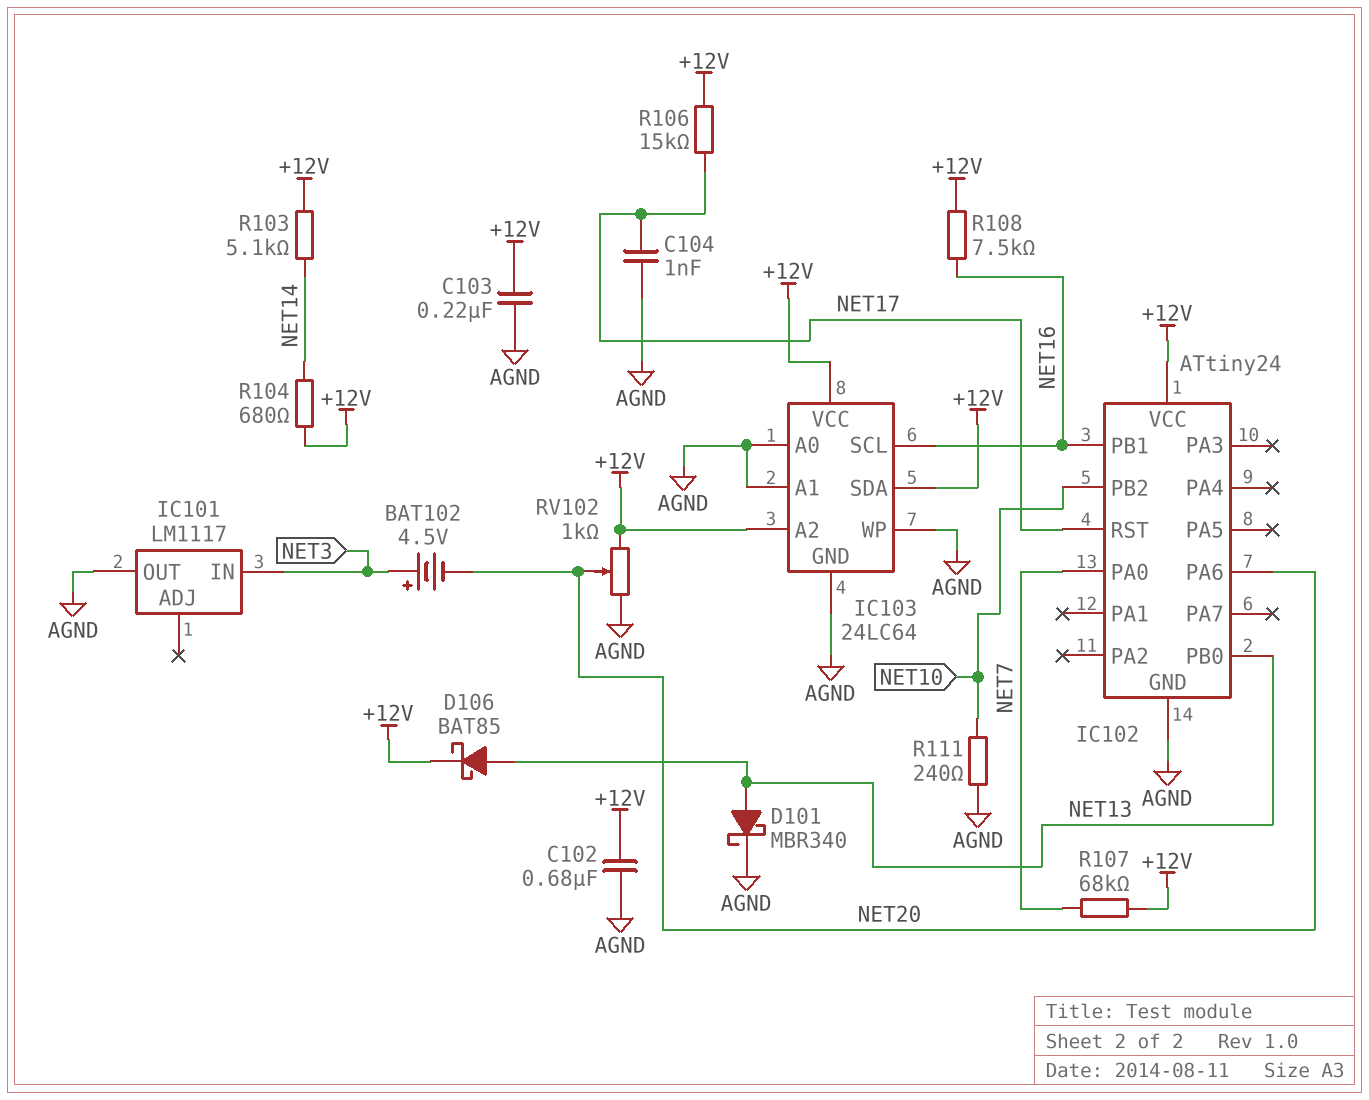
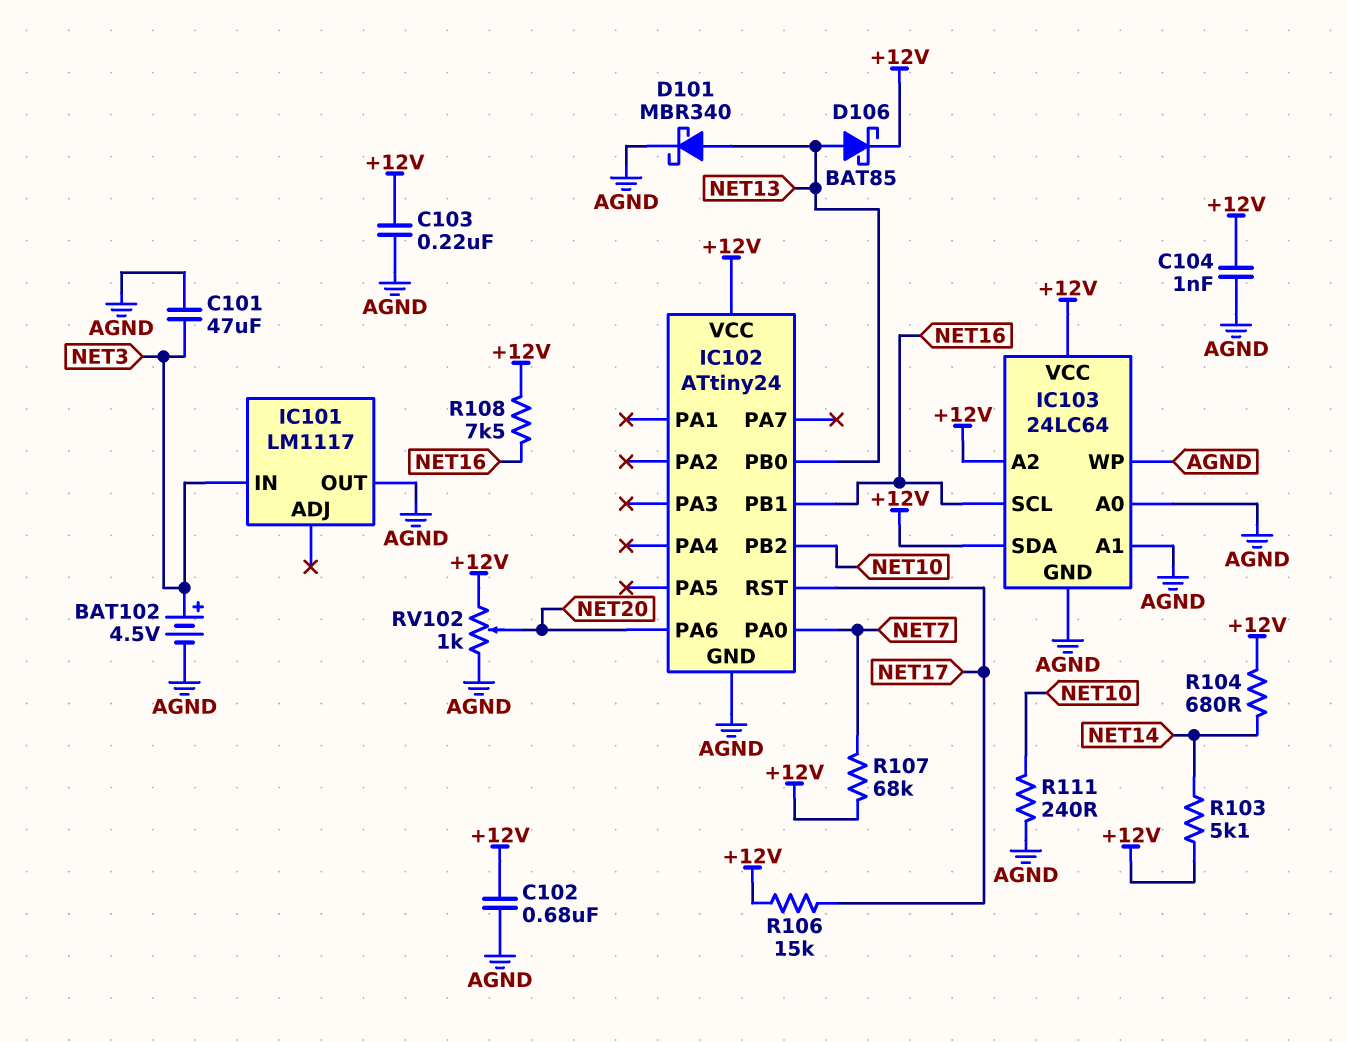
BAT102: 4.5V (plus NET3, minus NET20) -> 4.5V (plus NET3, minus AGND)
C101: none -> 47uF (AGND, NET3)
C104: 1nF (AGND, NET17) -> 1nF (+12V, AGND)

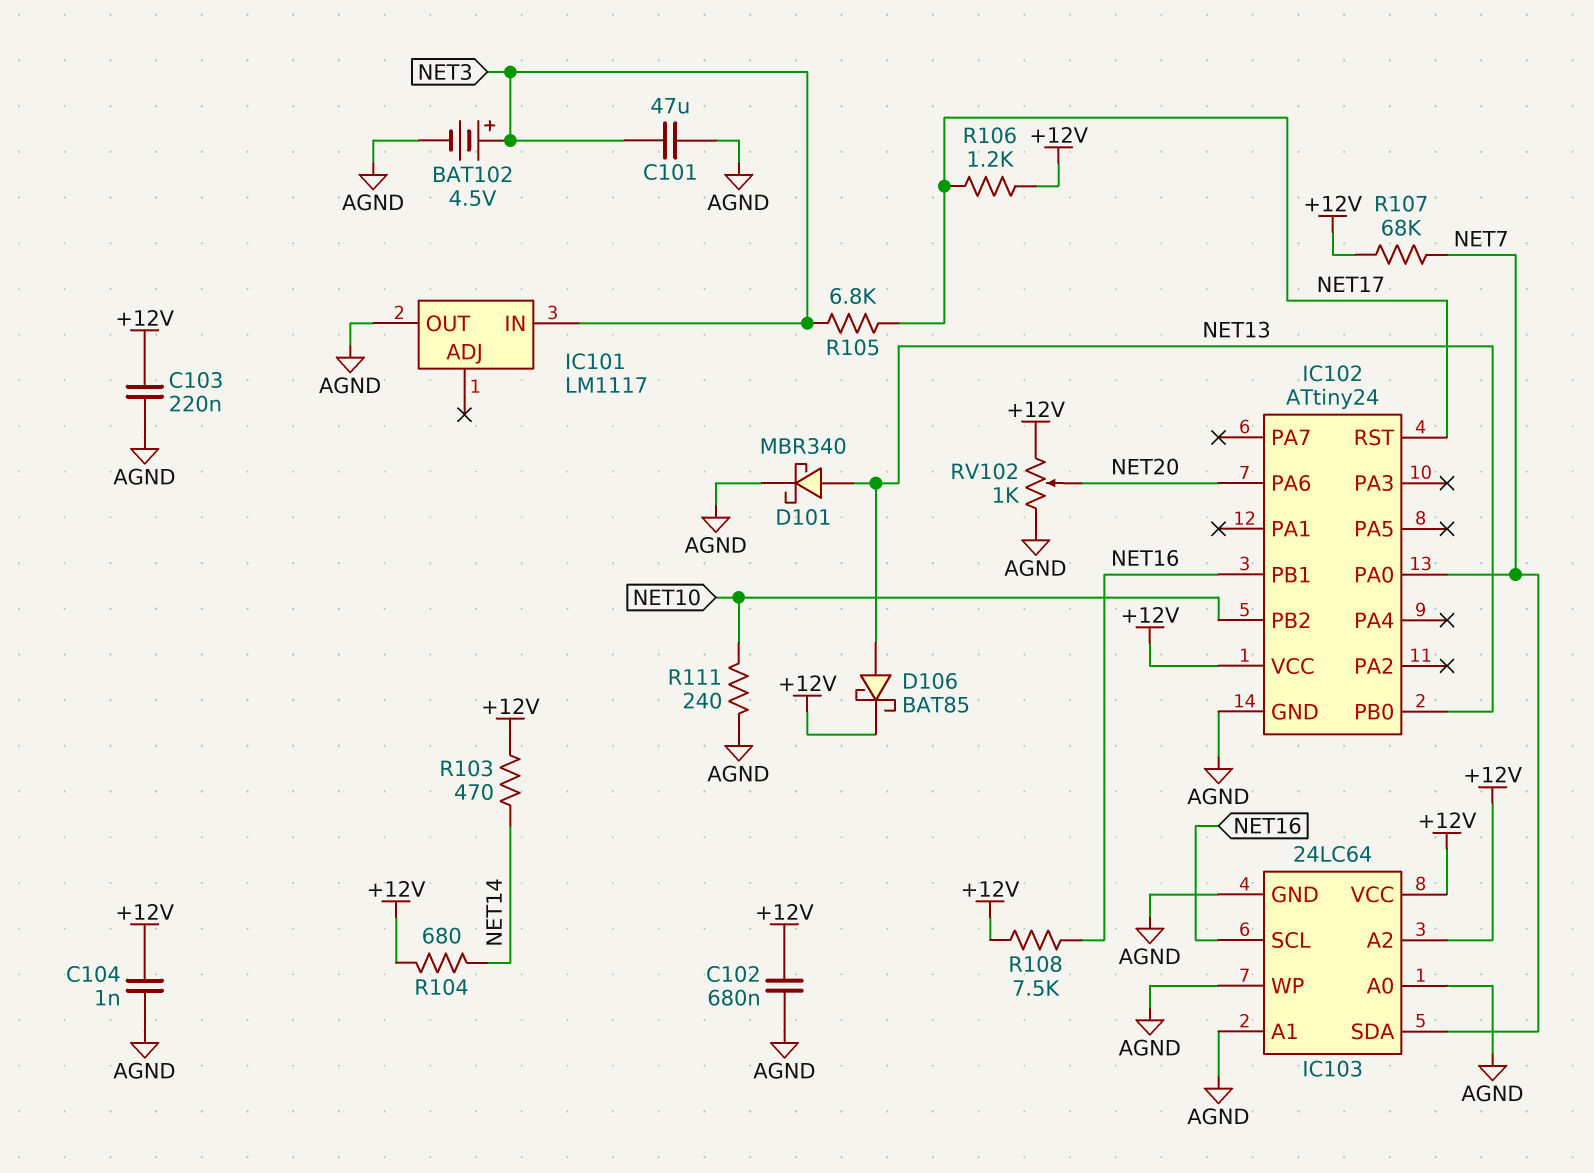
IC103 pin SDA: +12V -> NET7
R103: 5.1k (+12V, NET14) -> 470 (+12V, NET14)
R105: none -> 6.8k (NET3, NET17)
R106: 15k (+12V, NET17) -> 1.2k (+12V, NET17)

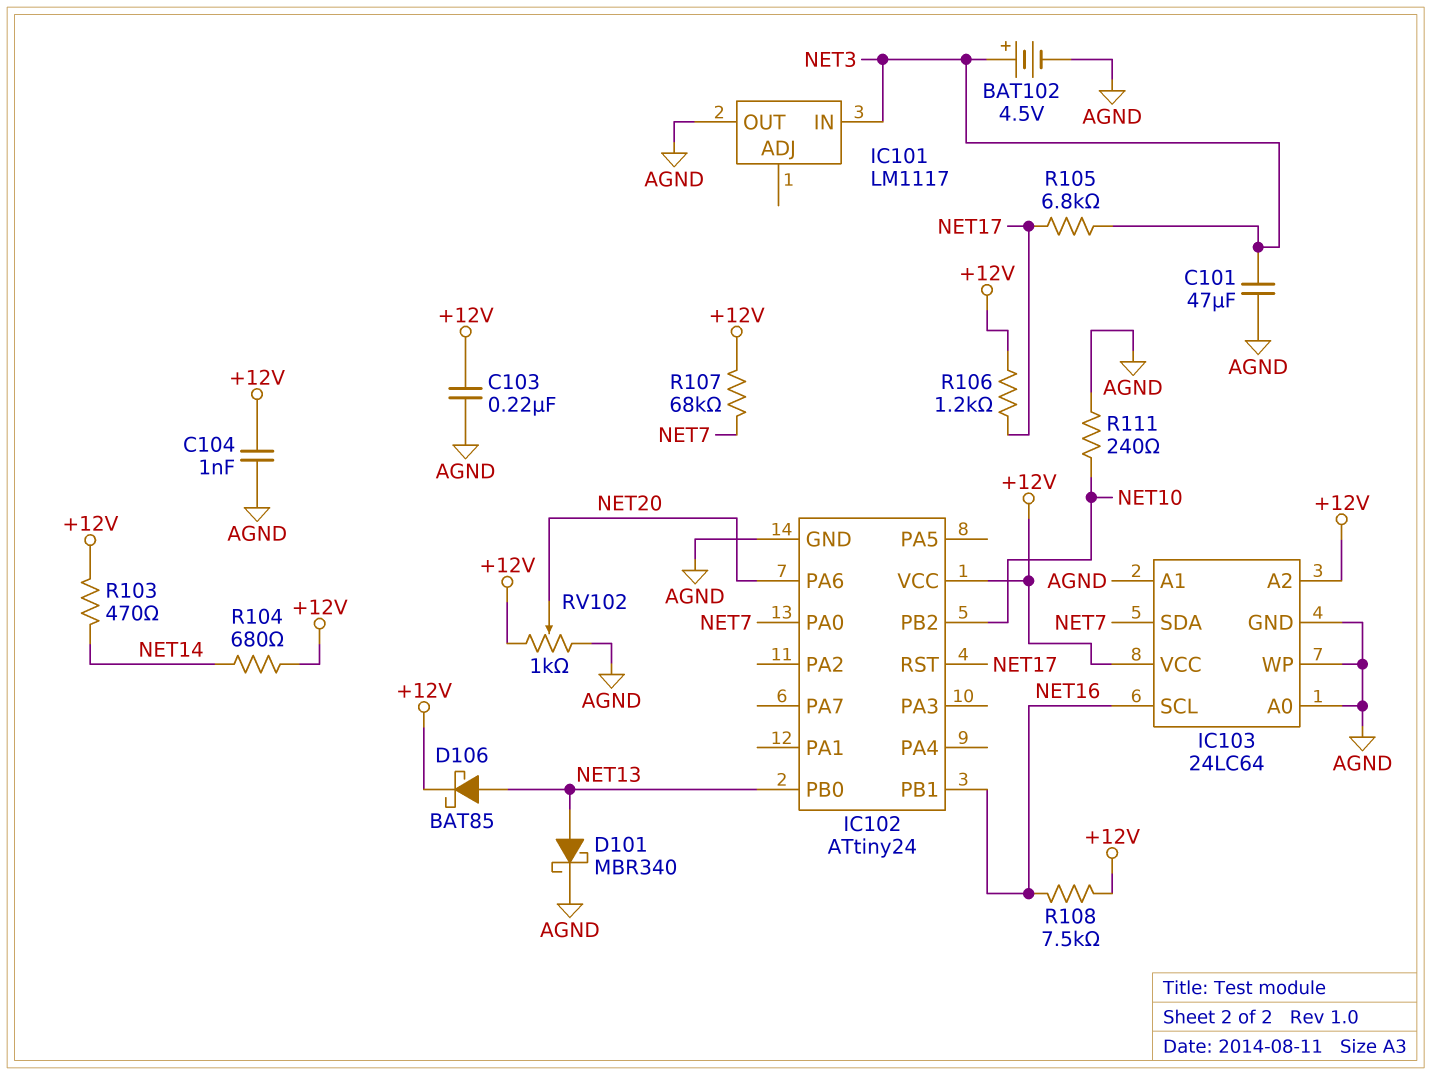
C102: 680nF (+12V, AGND) -> none

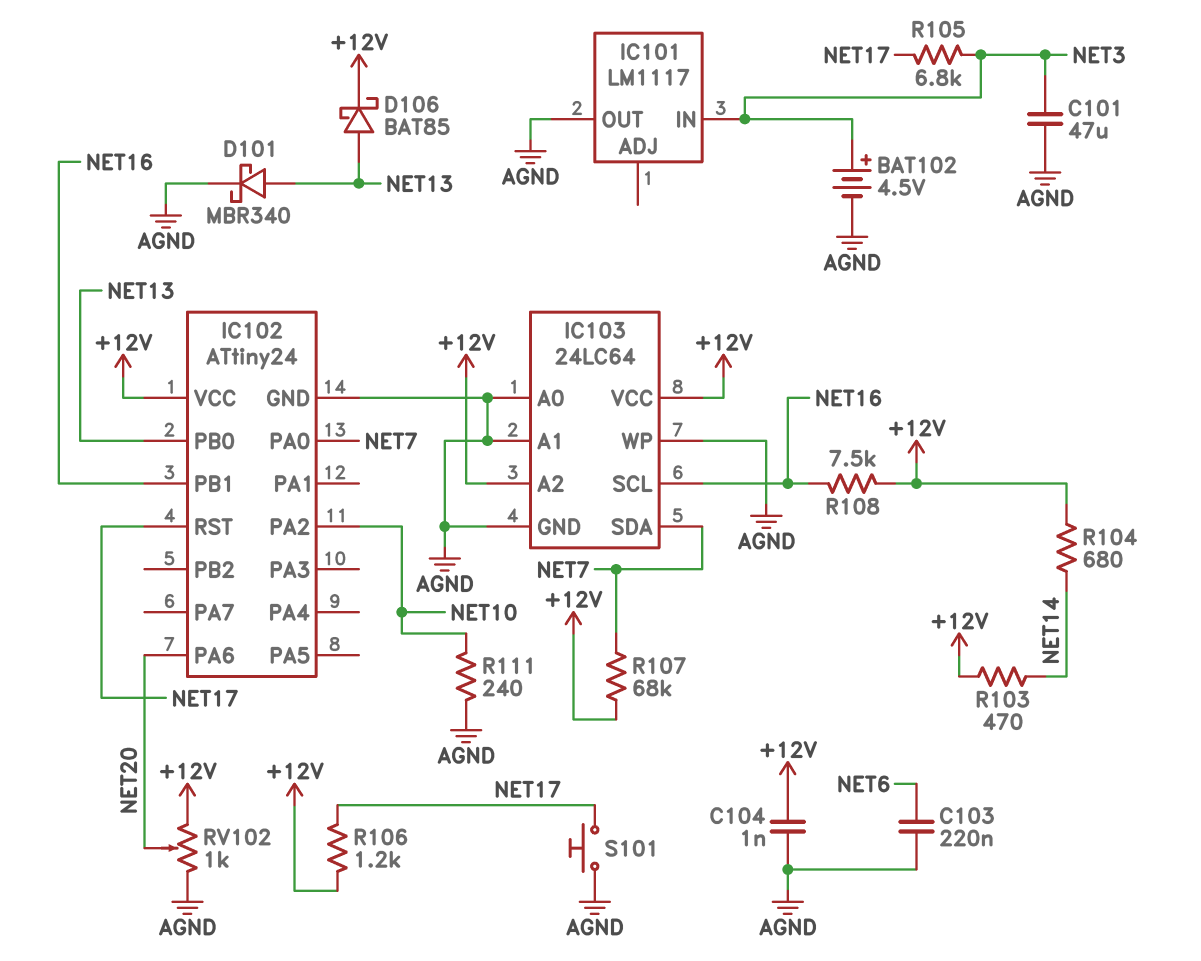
C103: 220nF (+12V, AGND) -> 220nF (AGND, NET6)
IC102 pin PA2: none -> NET10
IC102 pin PB2: NET10 -> none
S101: none -> button (AGND, NET17)

